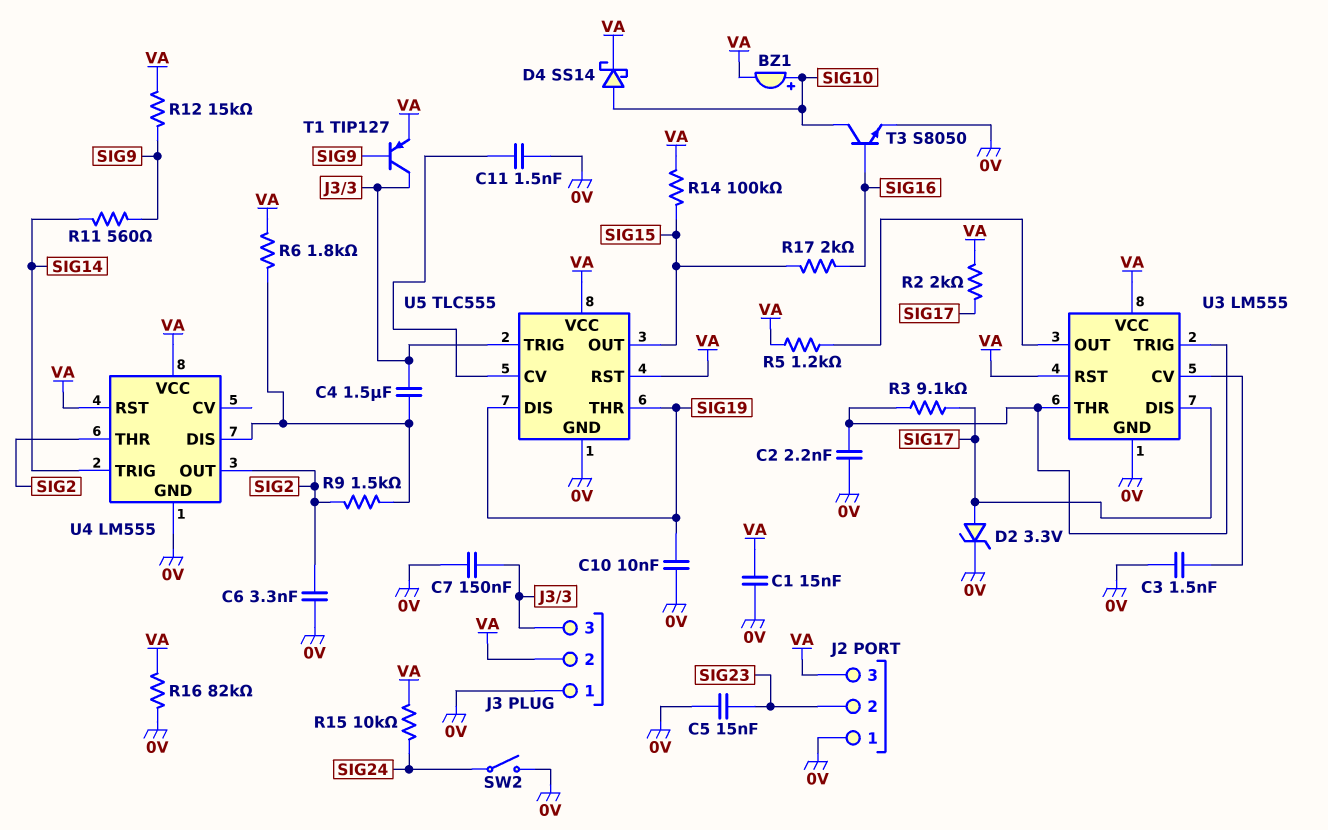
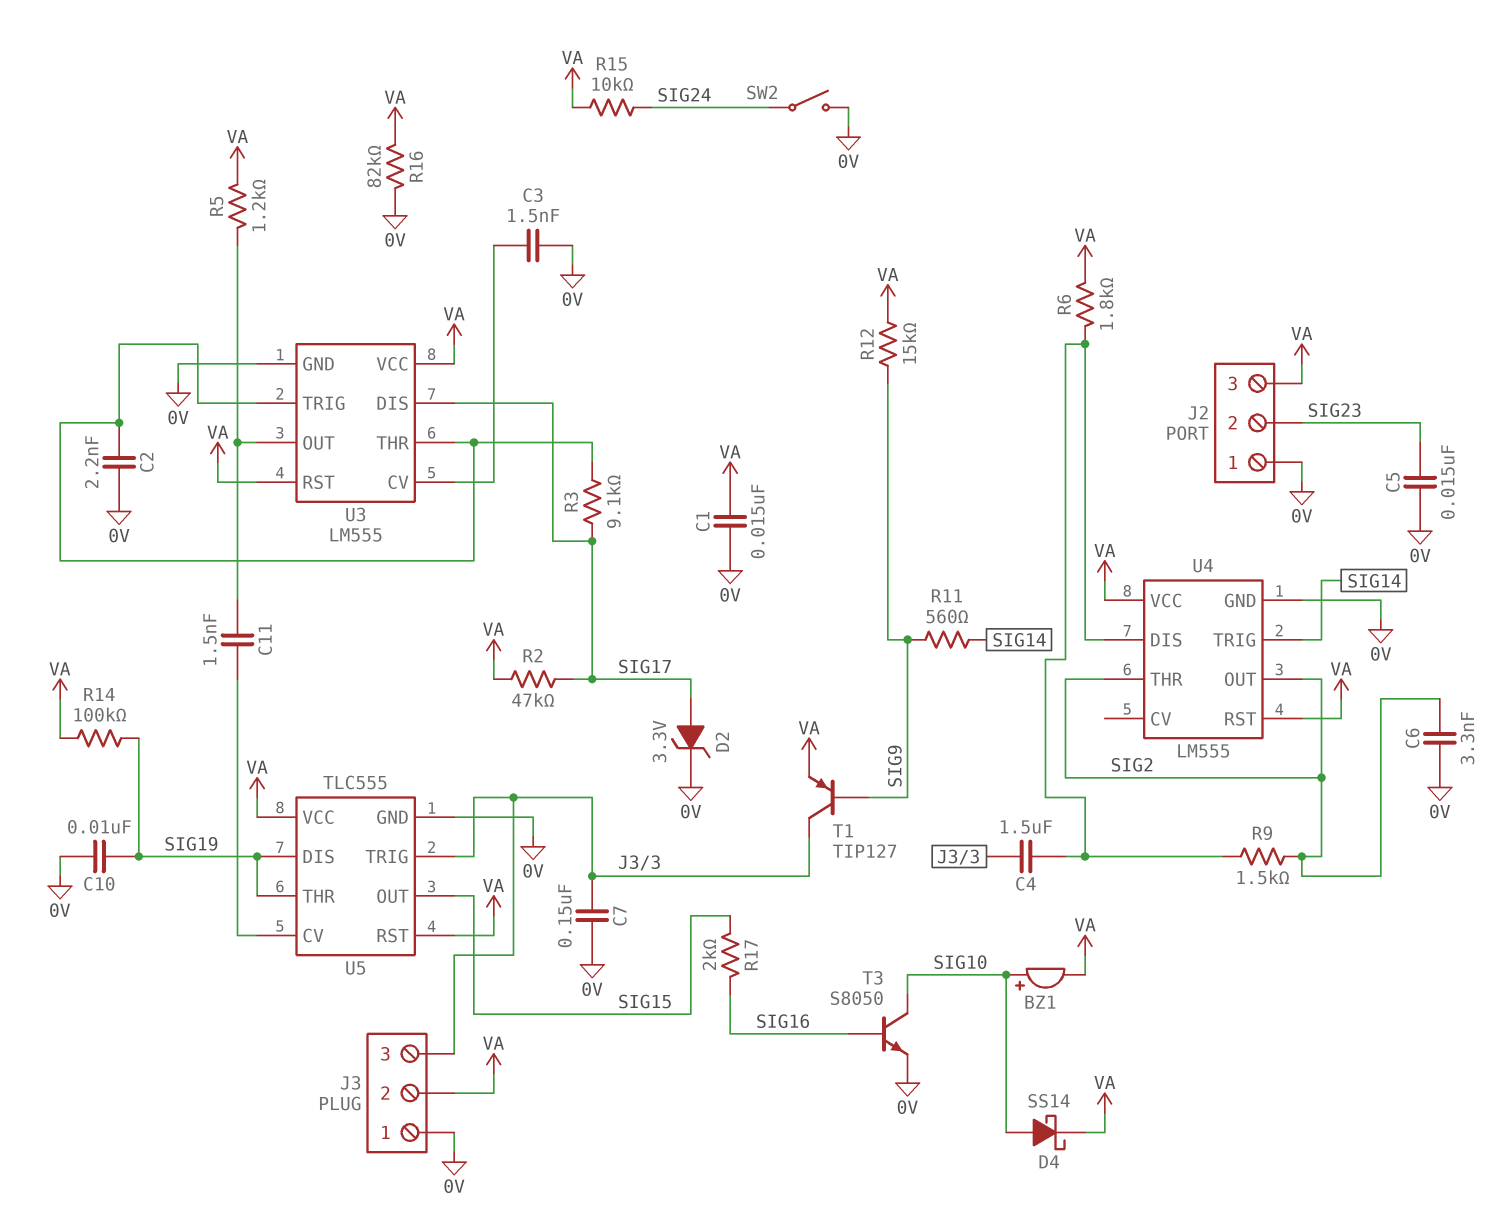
C11: 1.5nF (0V, U5/CV) -> 1.5nF (U3/OUT, U5/CV)
R2: 2k (SIG17, VA) -> 47k (SIG17, VA)
R14: 100k (SIG15, VA) -> 100k (SIG19, VA)

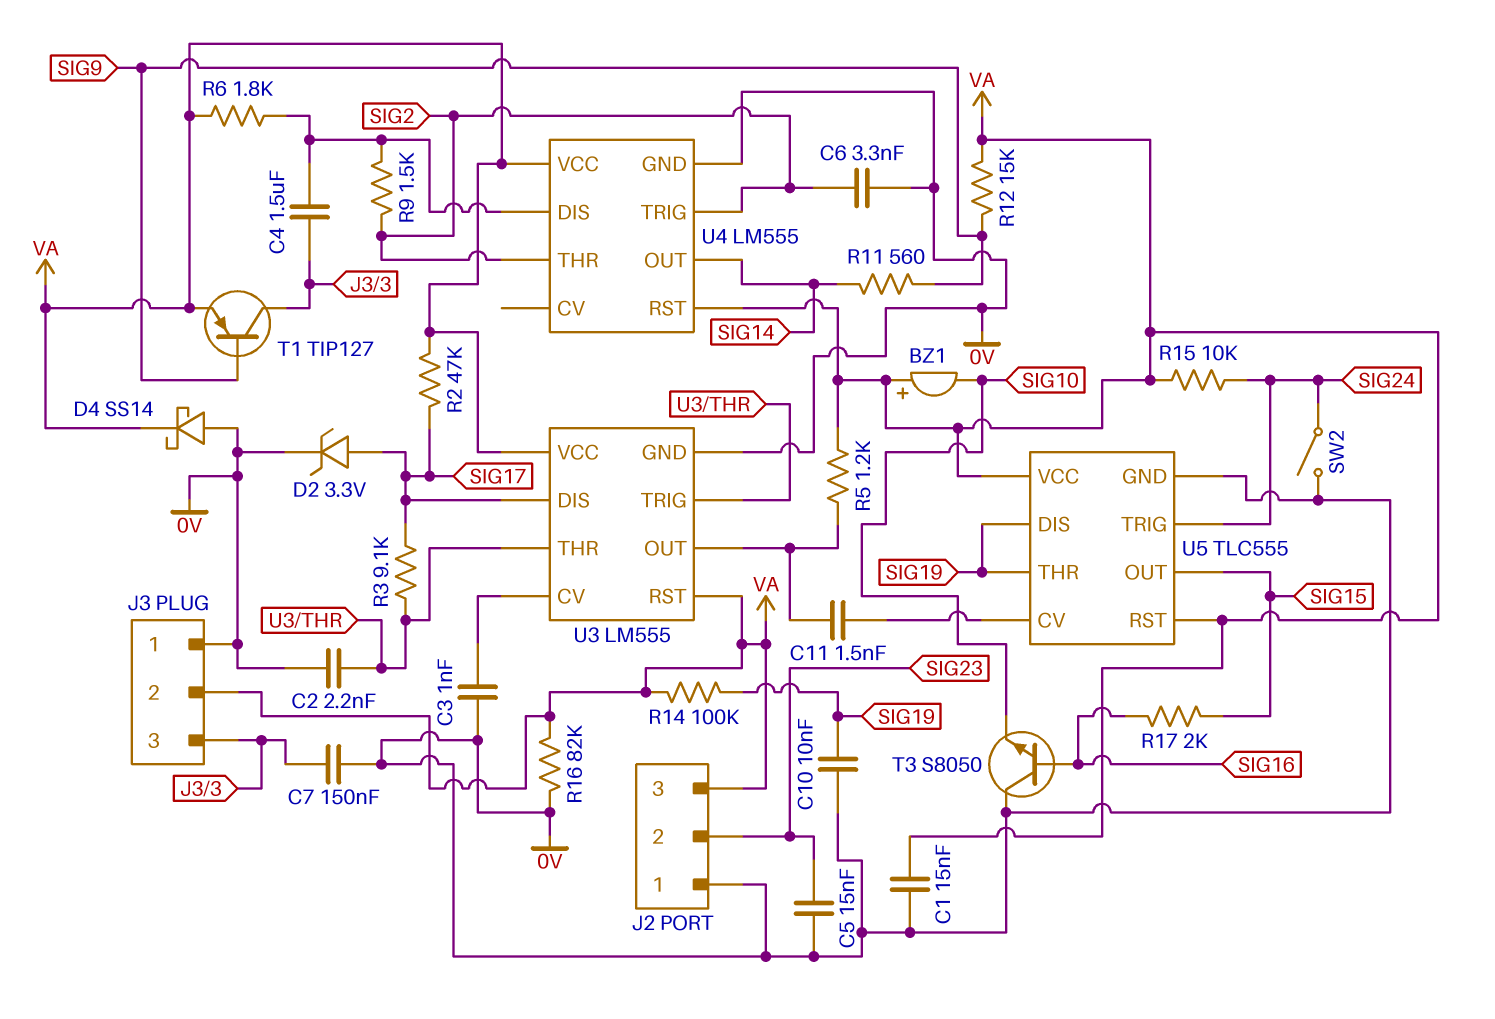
BZ1: buzzer (plus SIG10, minus VA) -> buzzer (plus VA, minus SIG10)
C3: 1.5nF (0V, U3/CV) -> 1nF (0V, U3/CV)
D4: schottky SS14 (A SIG10, K VA) -> schottky SS14 (A 0V, K VA)
T3: NPN S8050 (B SIG16, C SIG10, E 0V) -> NPN S8050 (B SIG16, C 0V, E SIG10)
U4 pin OUT: SIG2 -> SIG14
U4 pin TRIG: SIG14 -> SIG2
U5 pin TRIG: J3/3 -> SIG24

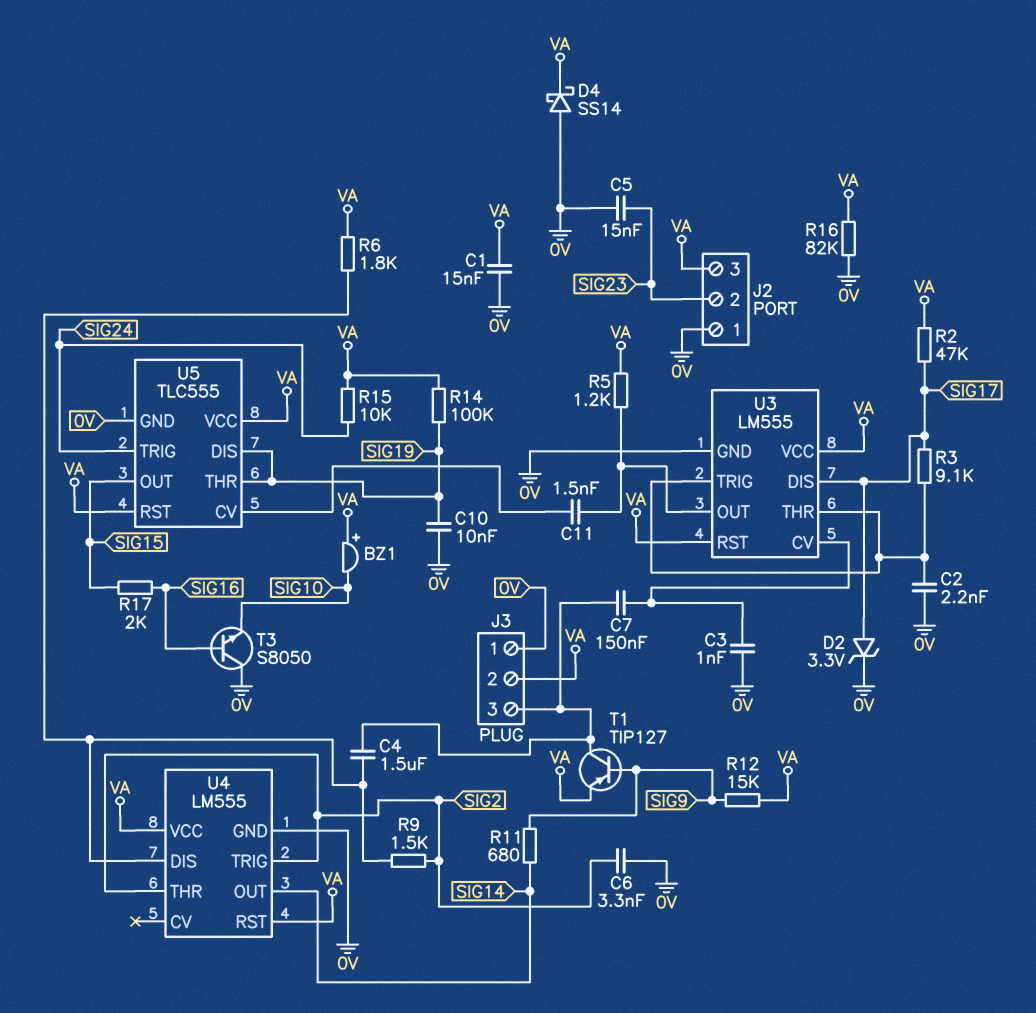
C7: 150nF (0V, J3/3) -> 150nF (J3/3, U3/CV)
R11: 560 (SIG9, SIG14) -> 680 (SIG9, SIG14)
SW2: switch (0V, SIG24) -> none

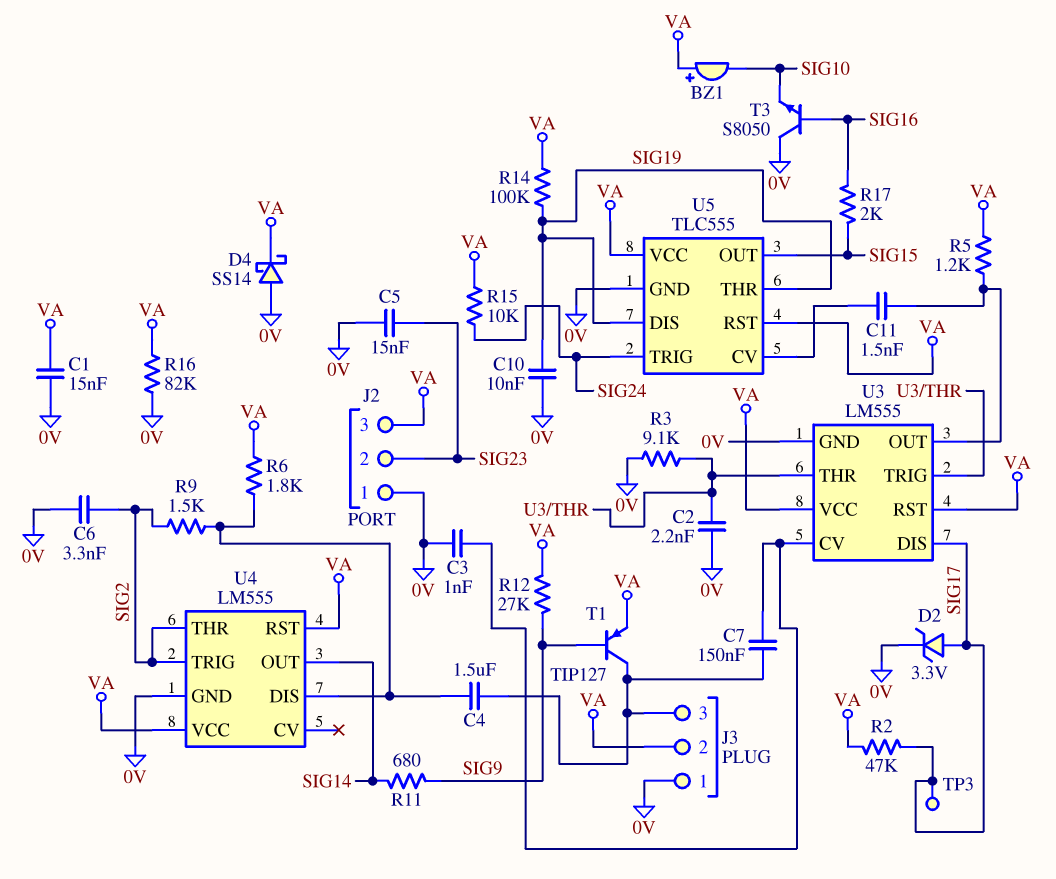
R3: 9.1k (SIG17, U3/THR) -> 9.1k (0V, U3/THR)
R12: 15k (SIG9, VA) -> 27k (SIG9, VA)
TP3: none -> test point (SIG17)

